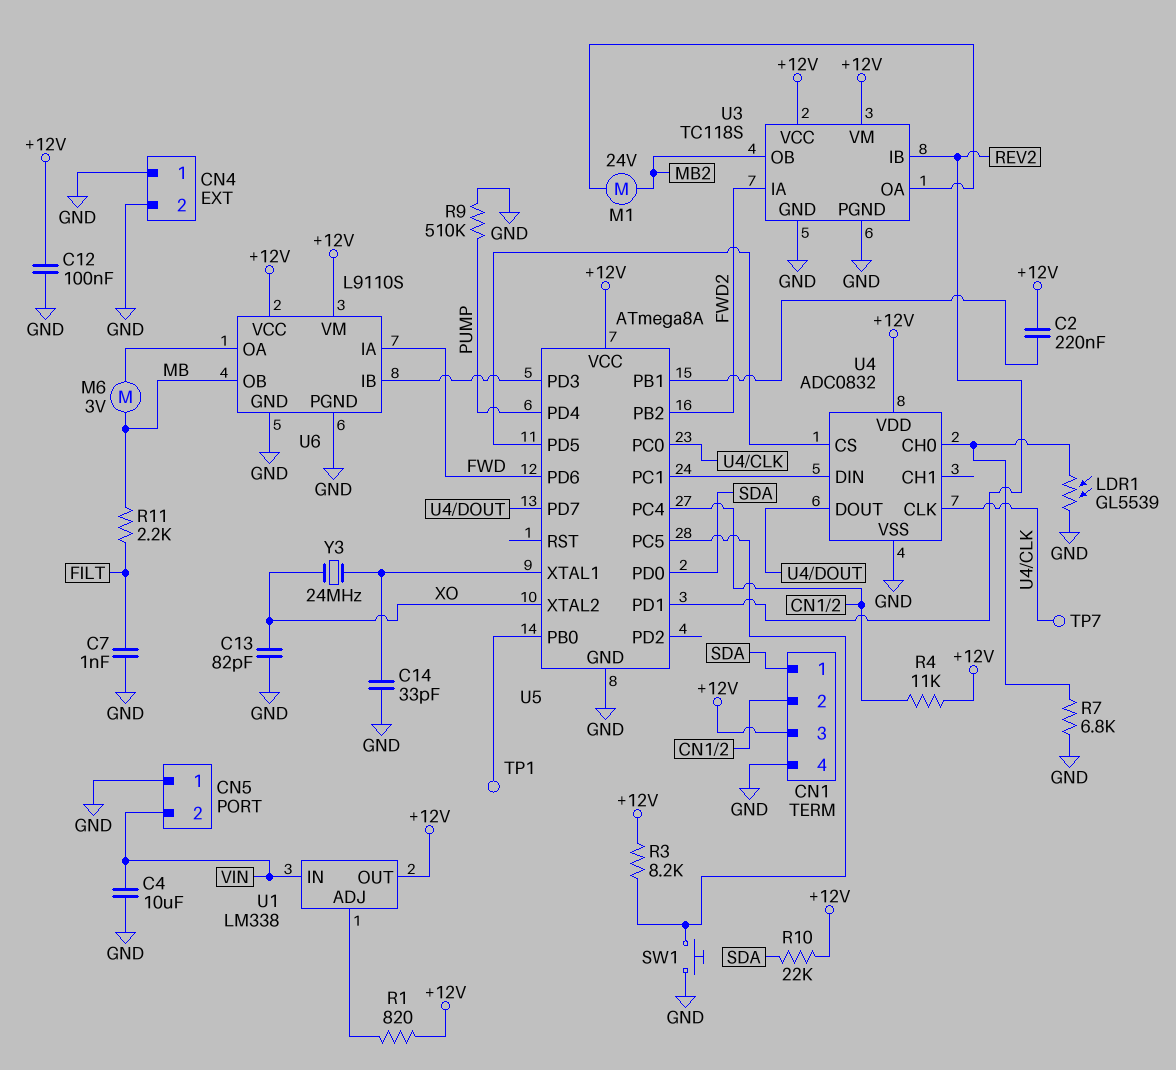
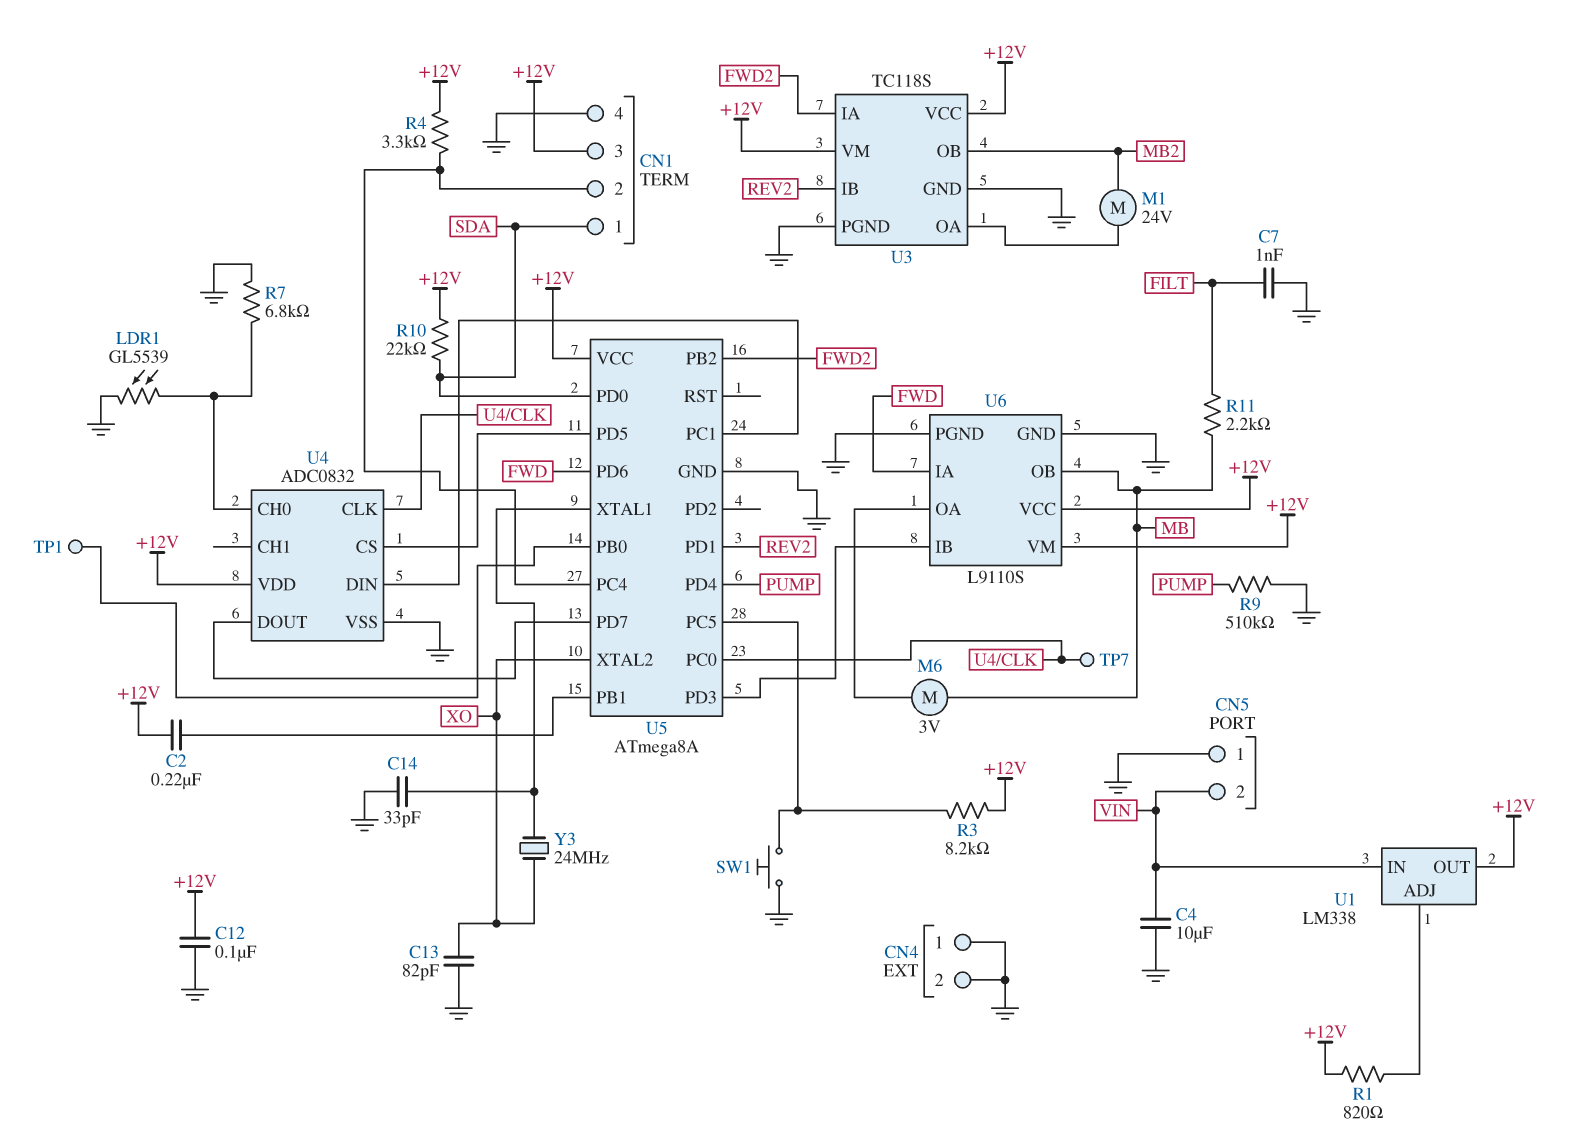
R4: 11k (+12V, CN1/2) -> 3.3k (+12V, CN1/2)

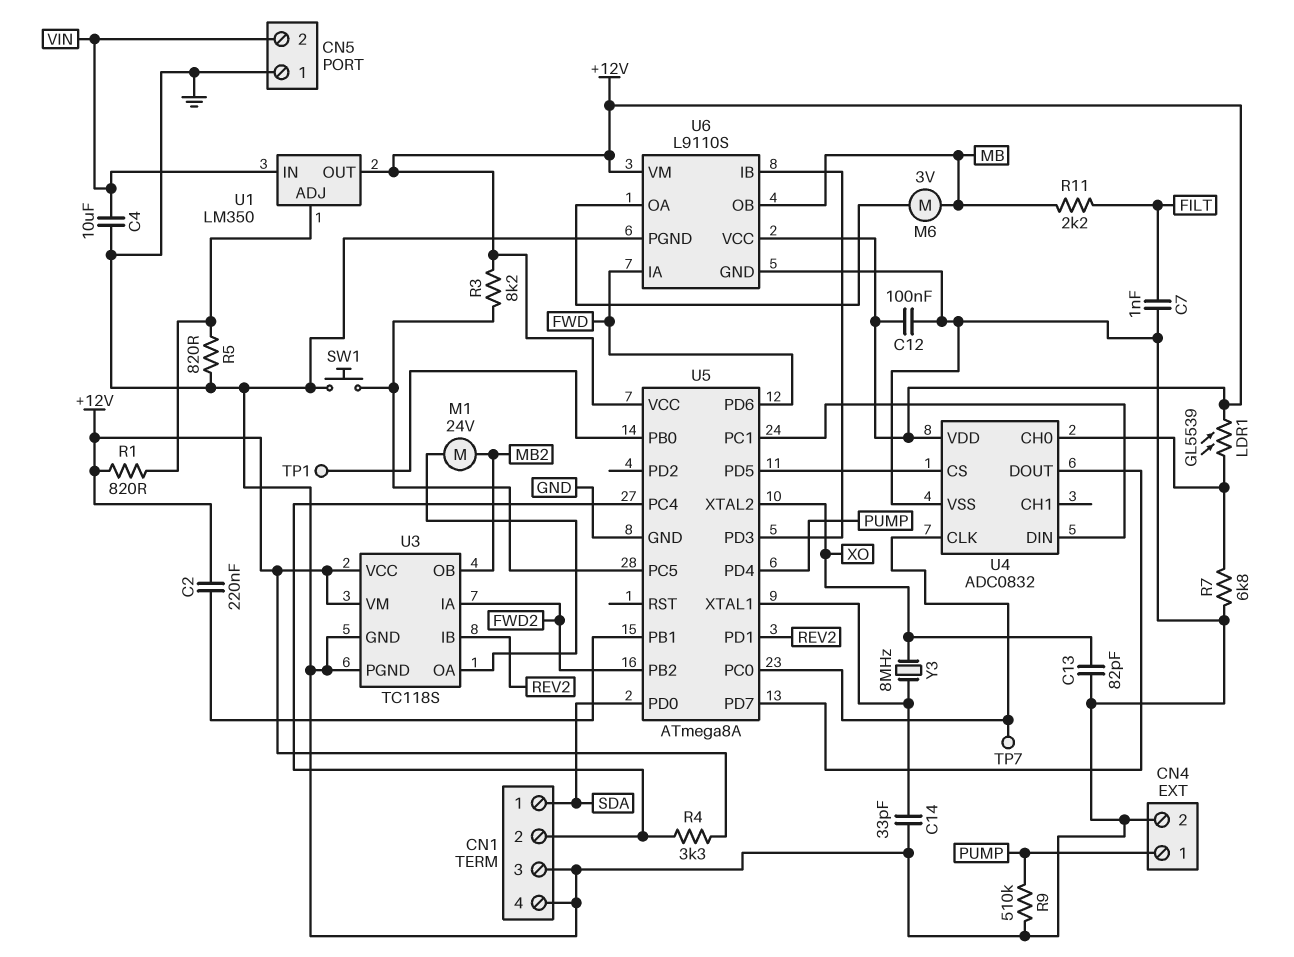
CN1 pin 3: +12V -> GND
CN4 pin 1: GND -> PUMP
LDR1: GL5539 (GND, U4/CH0) -> GL5539 (+12V, U4/CH0)
R5: none -> 820 (GND, U1/ADJ)
R10: 22k (+12V, SDA) -> none
U1: LM338 -> LM350
Y3: 24MHz (U5/XTAL1, XO) -> 8MHz (U5/XTAL1, XO)

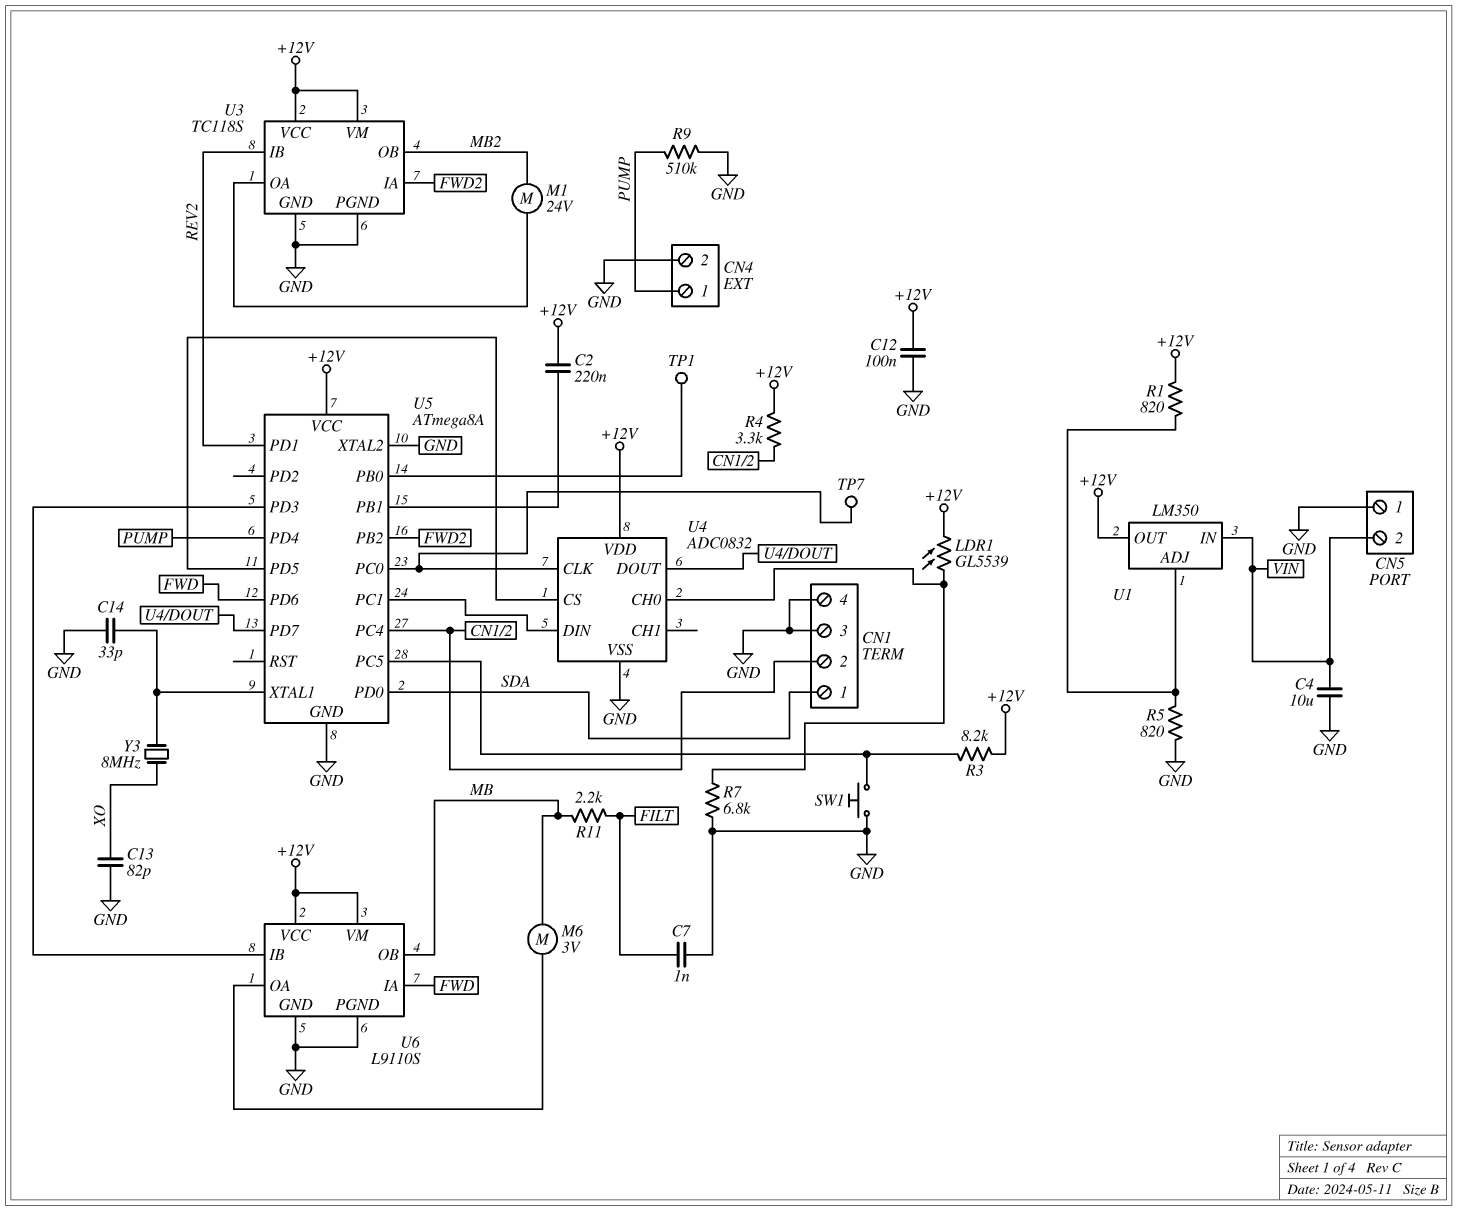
U5 pin XTAL2: XO -> GND

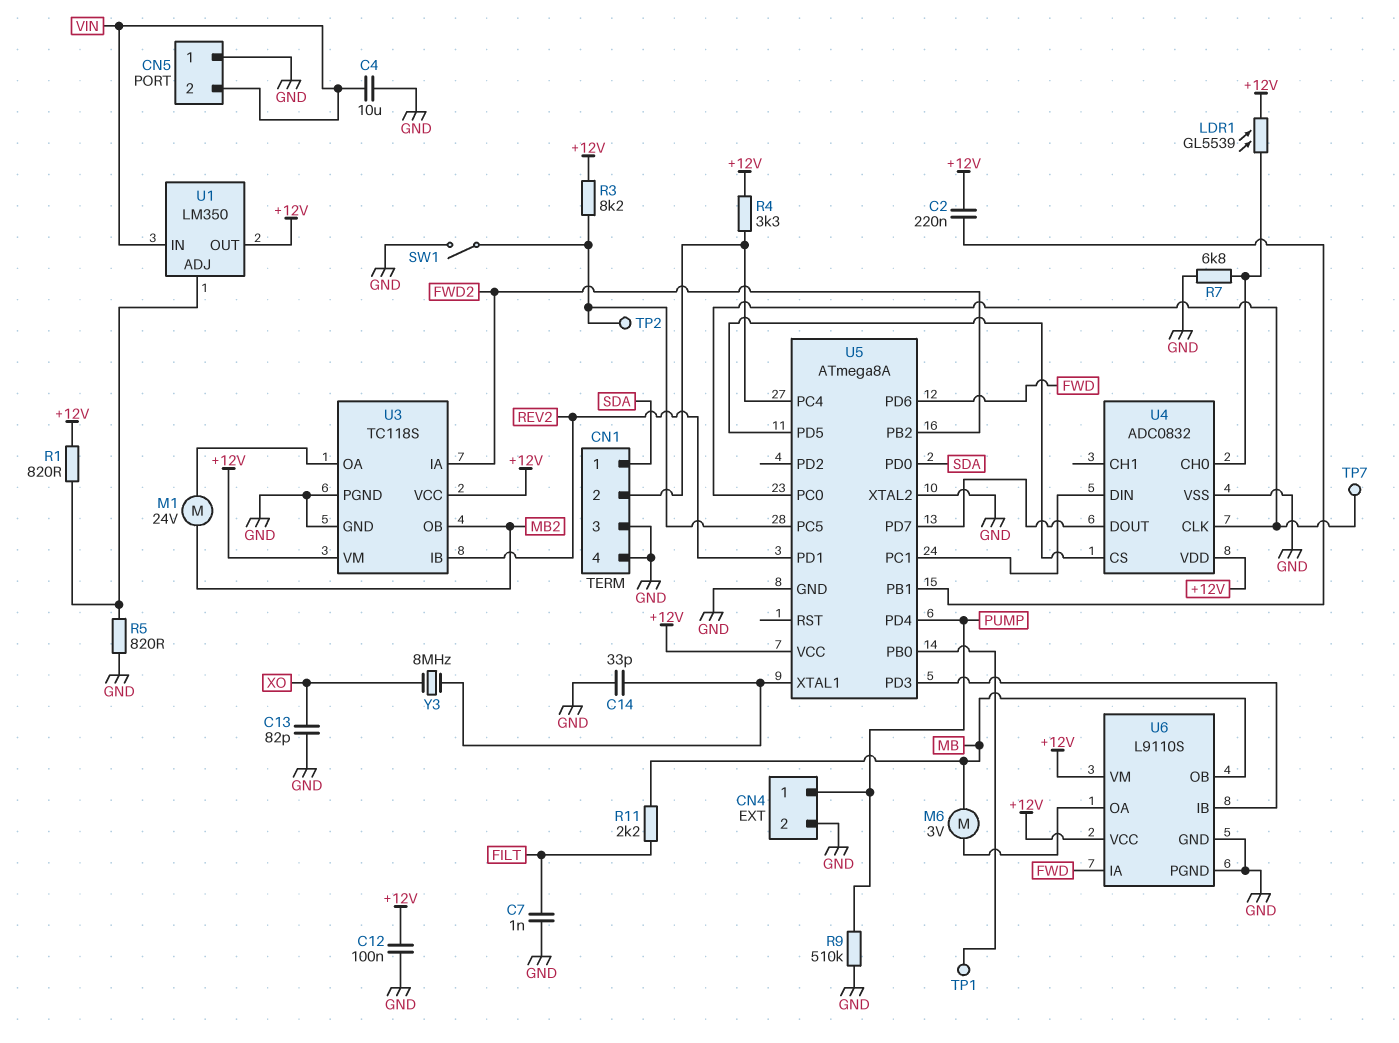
SW1: button (GND, U5/PC5) -> switch (GND, U5/PC5)
TP2: none -> test point (U5/PC5)

